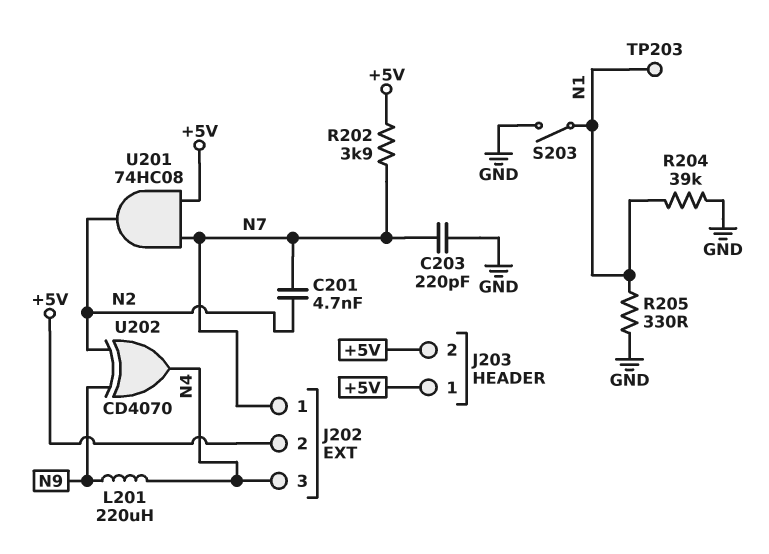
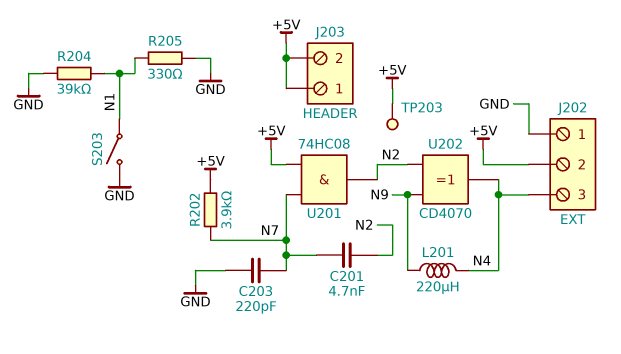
J202 pin 1: N7 -> GND
TP203: test point (N1) -> test point (+5V)

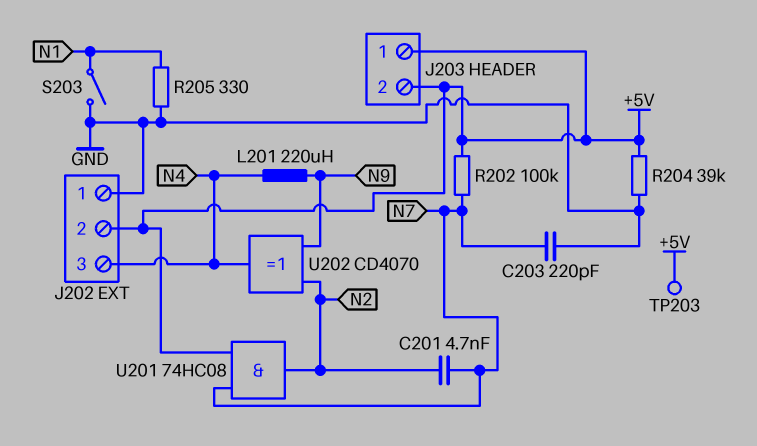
R202: 3.9k (+5V, N7) -> 100k (+5V, N7)
R204: 39k (GND, N1) -> 39k (+5V, GND)

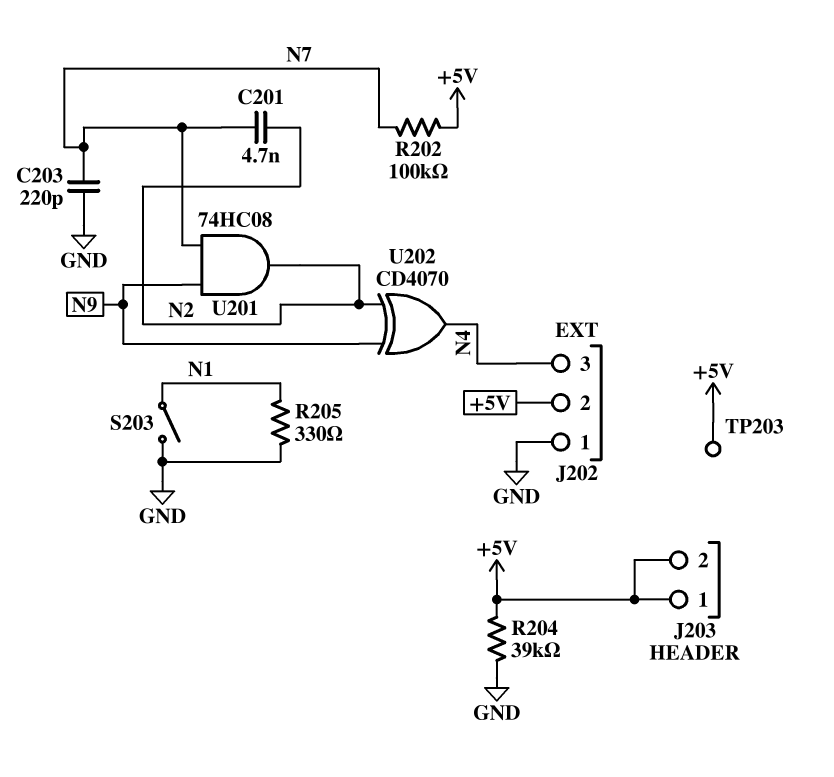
L201: 220uH (N4, N9) -> none
U201: AND 74HC08 (in +5V, in N7, out N2) -> AND 74HC08 (in N7, in N9, out N2)

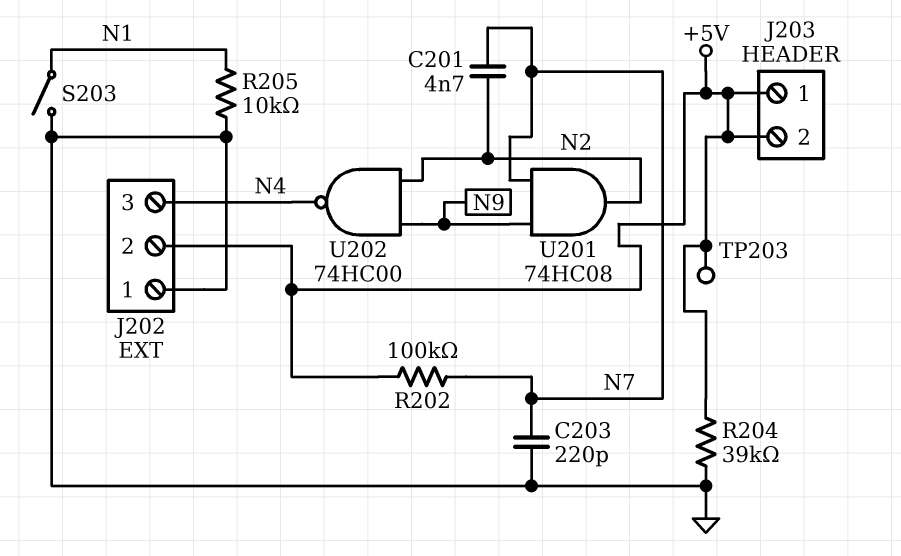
R205: 330 (GND, N1) -> 10k (GND, N1)
U202: XOR CD4070 (in N2, in N9, out N4) -> NAND 74HC00 (in N2, in N9, out N4)

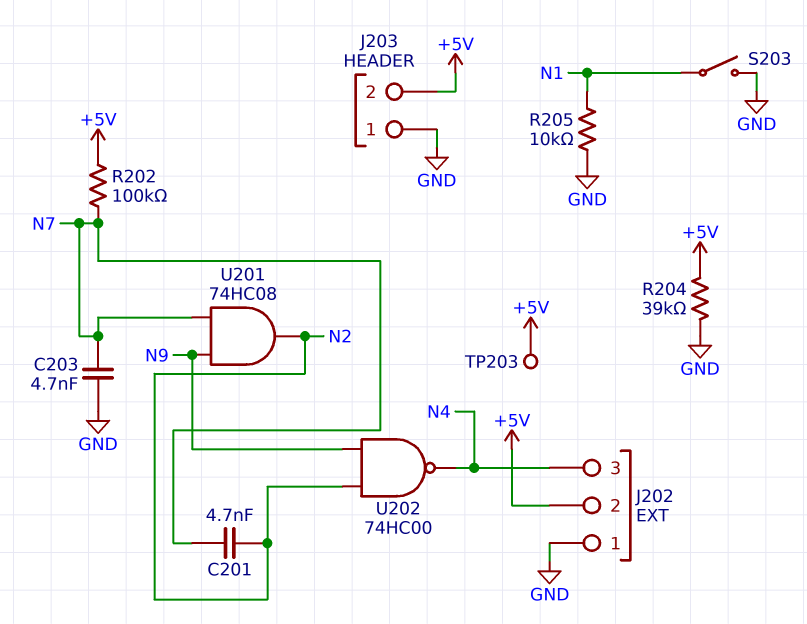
C203: 220pF (GND, N7) -> 4.7nF (GND, N7)
J203 pin 1: +5V -> GND

